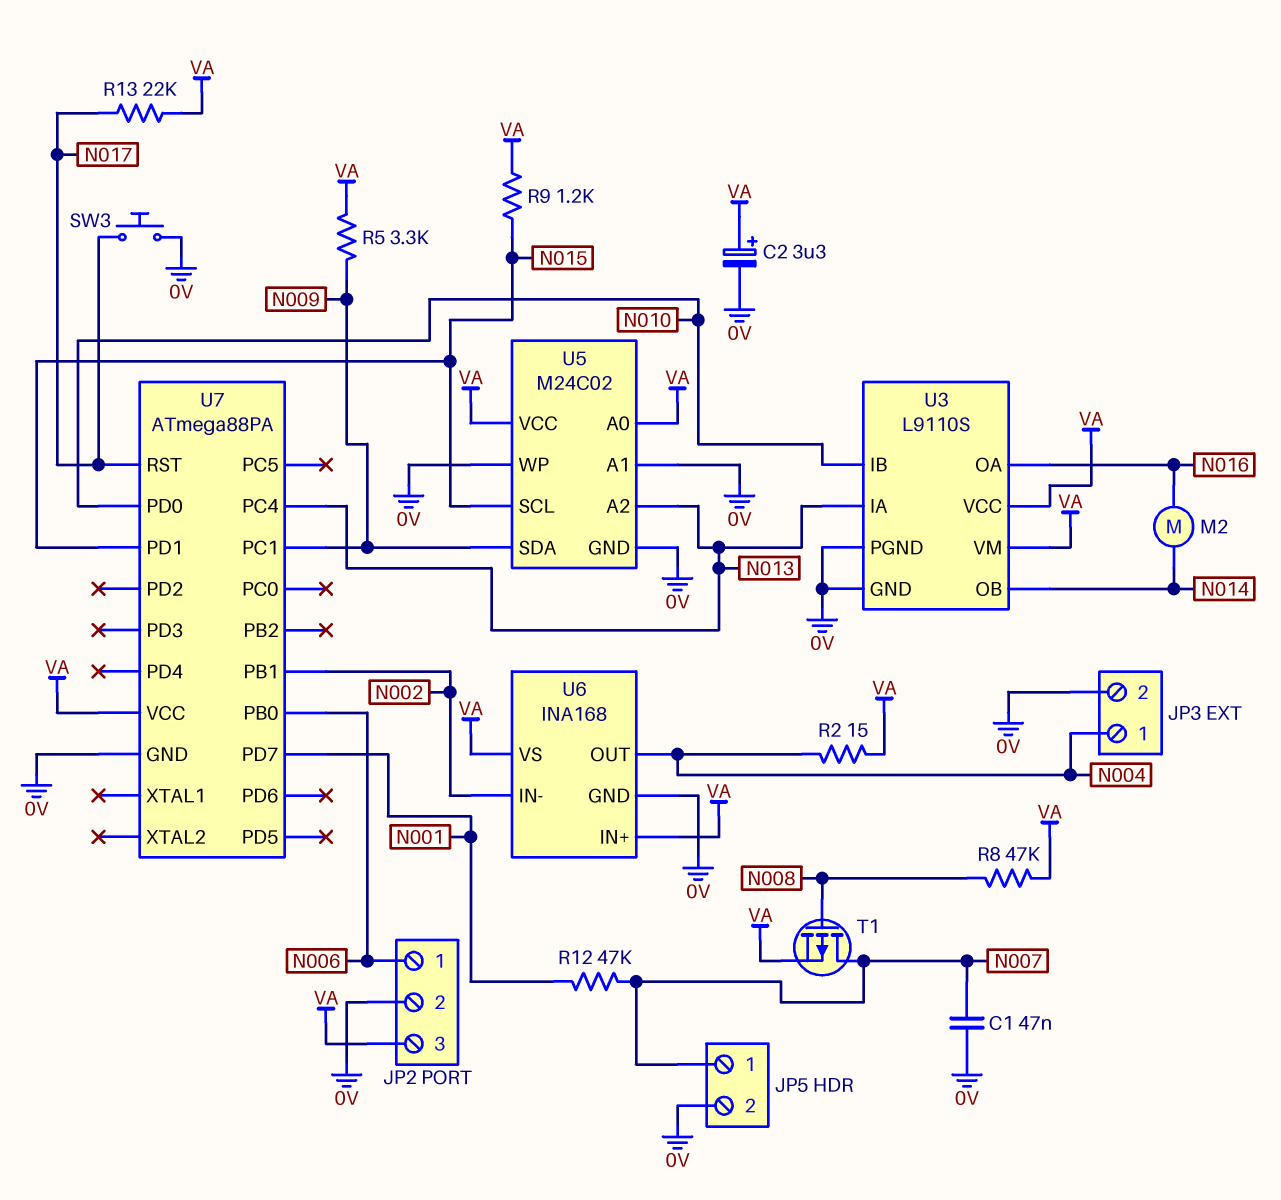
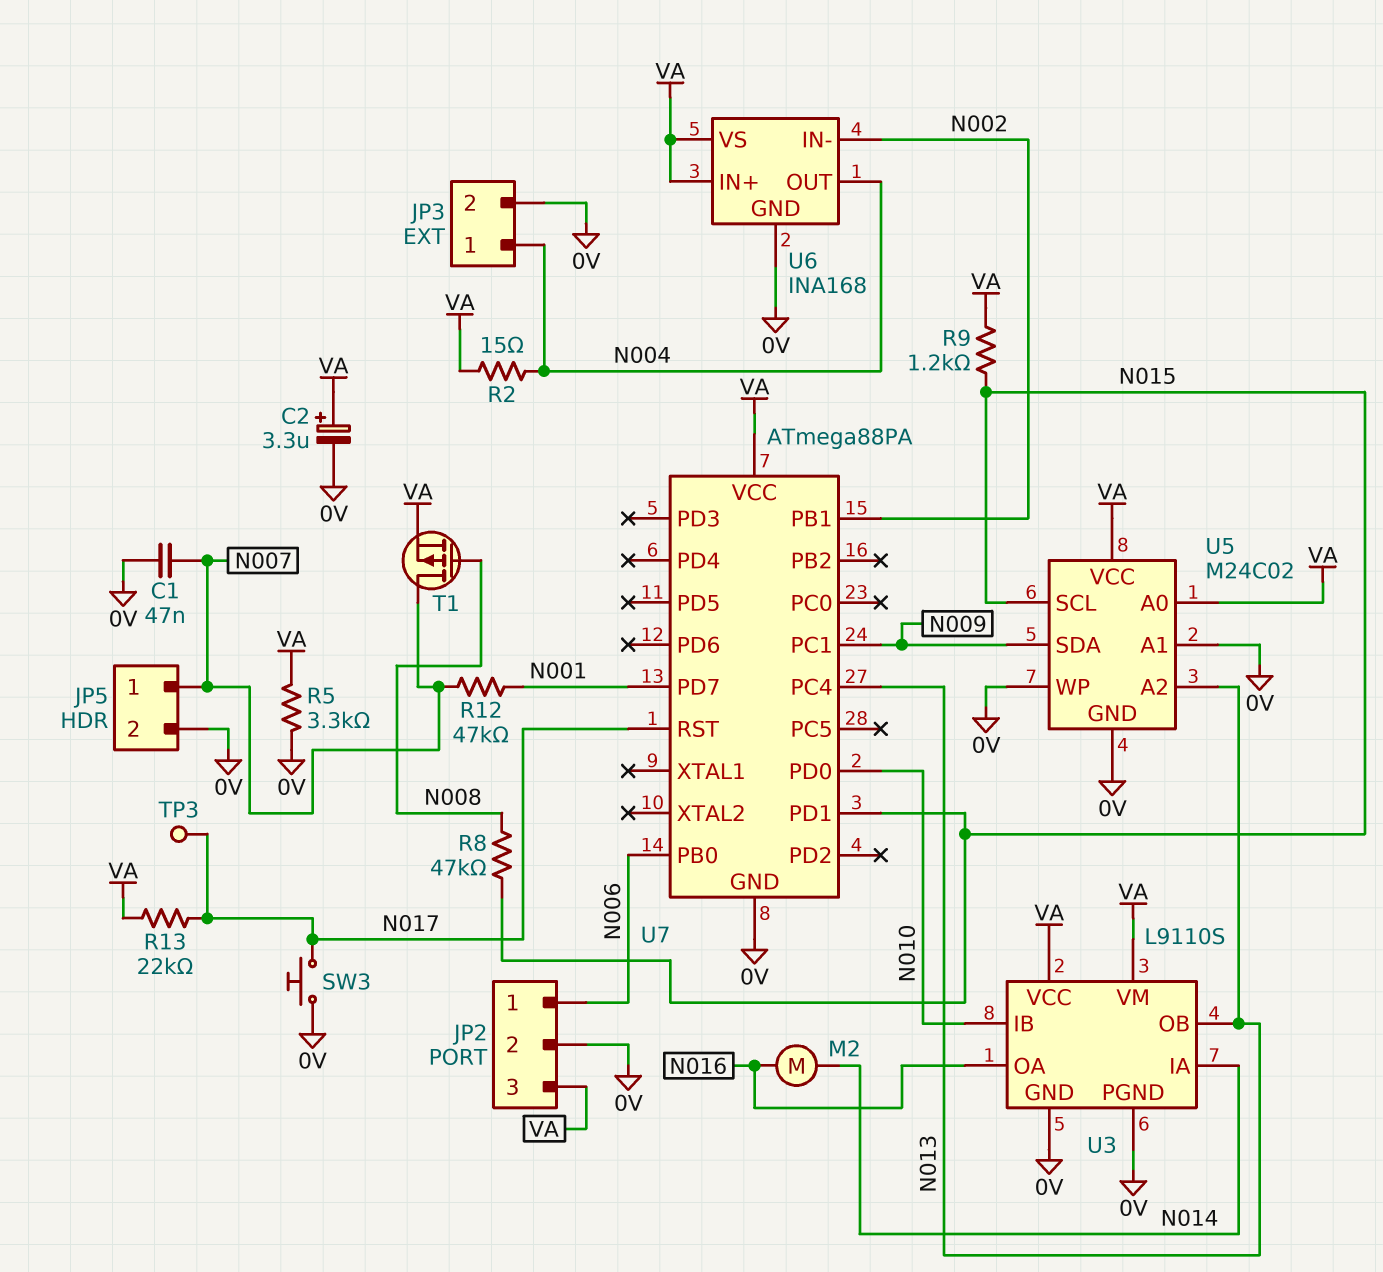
R5: 3.3k (N009, VA) -> 3.3k (0V, VA)
R8: 47k (N008, VA) -> 47k (N008, N015)
TP3: none -> test point (N017)
U3 pin IA: N013 -> N014
U3 pin OB: N014 -> N013

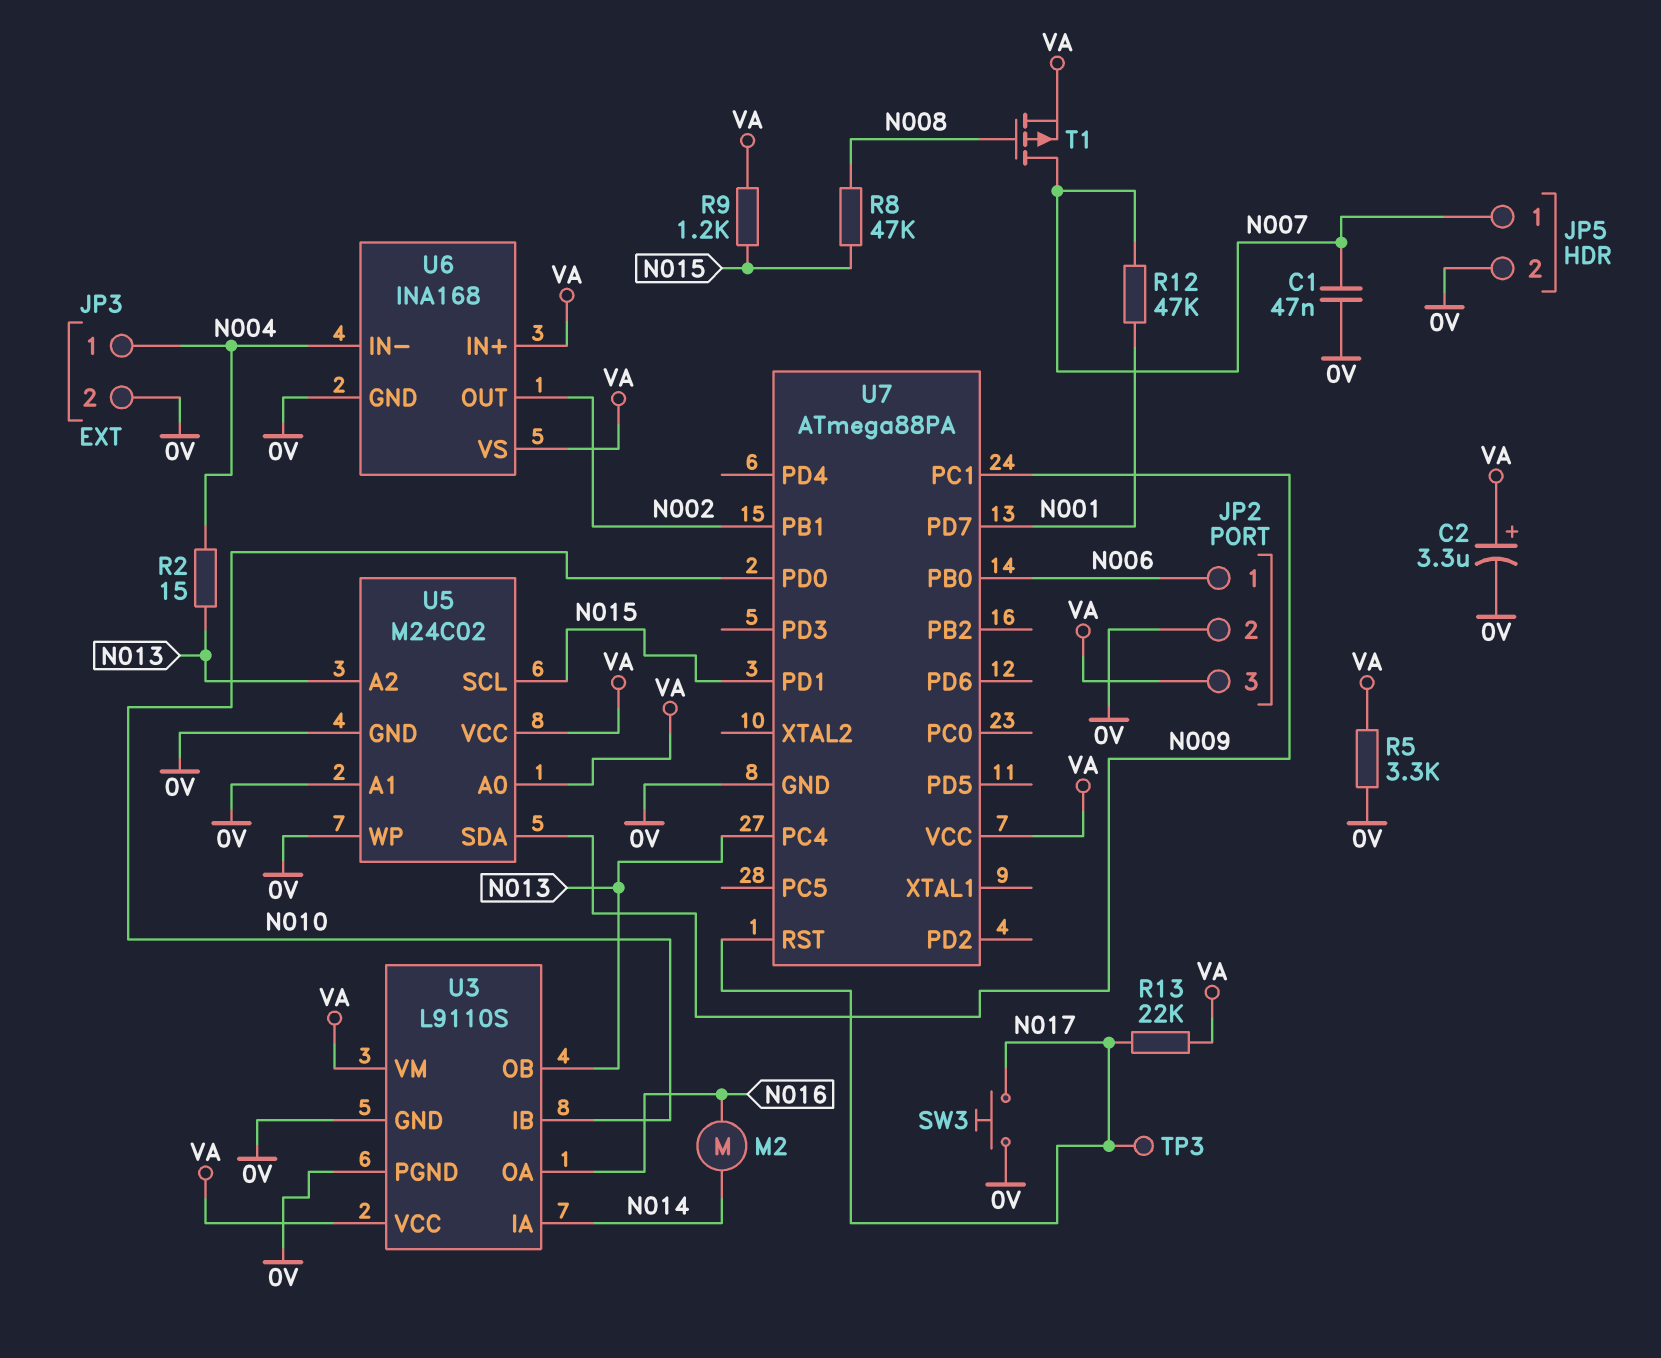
R2: 15 (N004, VA) -> 15 (N004, N013)
U6 pin IN-: N002 -> N004
U6 pin OUT: N004 -> N002

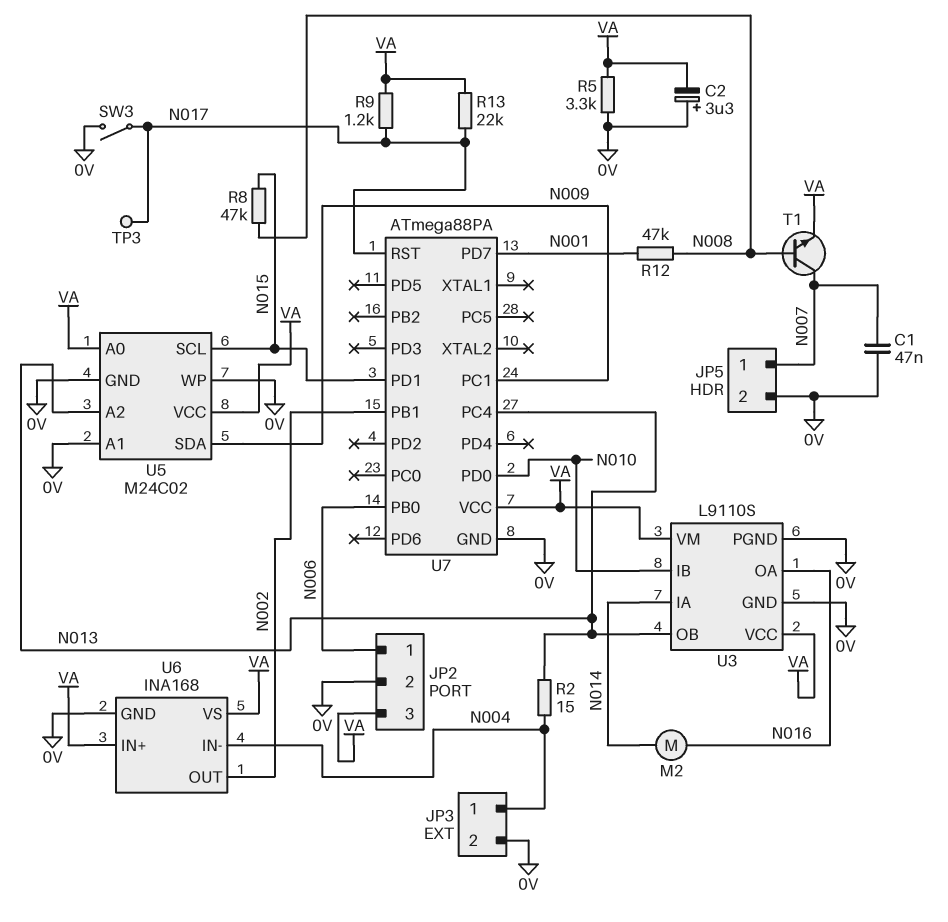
C2: 3.3uF (plus VA, minus 0V) -> 3.3uF (plus 0V, minus VA)
R9: 1.2k (N015, VA) -> 1.2k (N017, VA)
R12: 47k (N001, N007) -> 47k (N001, N008)
SW3: button (0V, N017) -> switch (0V, N017)
T1: PMOS (G N008, D N007, S VA) -> NPN (B N008, C N007, E VA)

